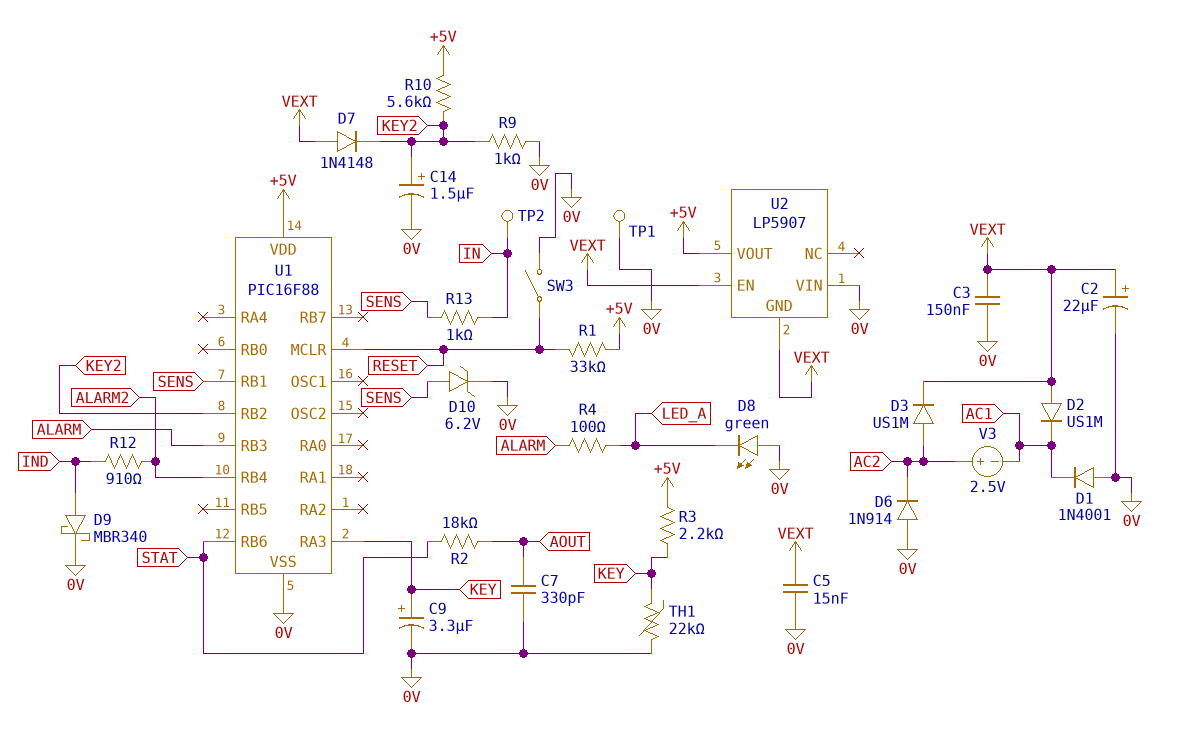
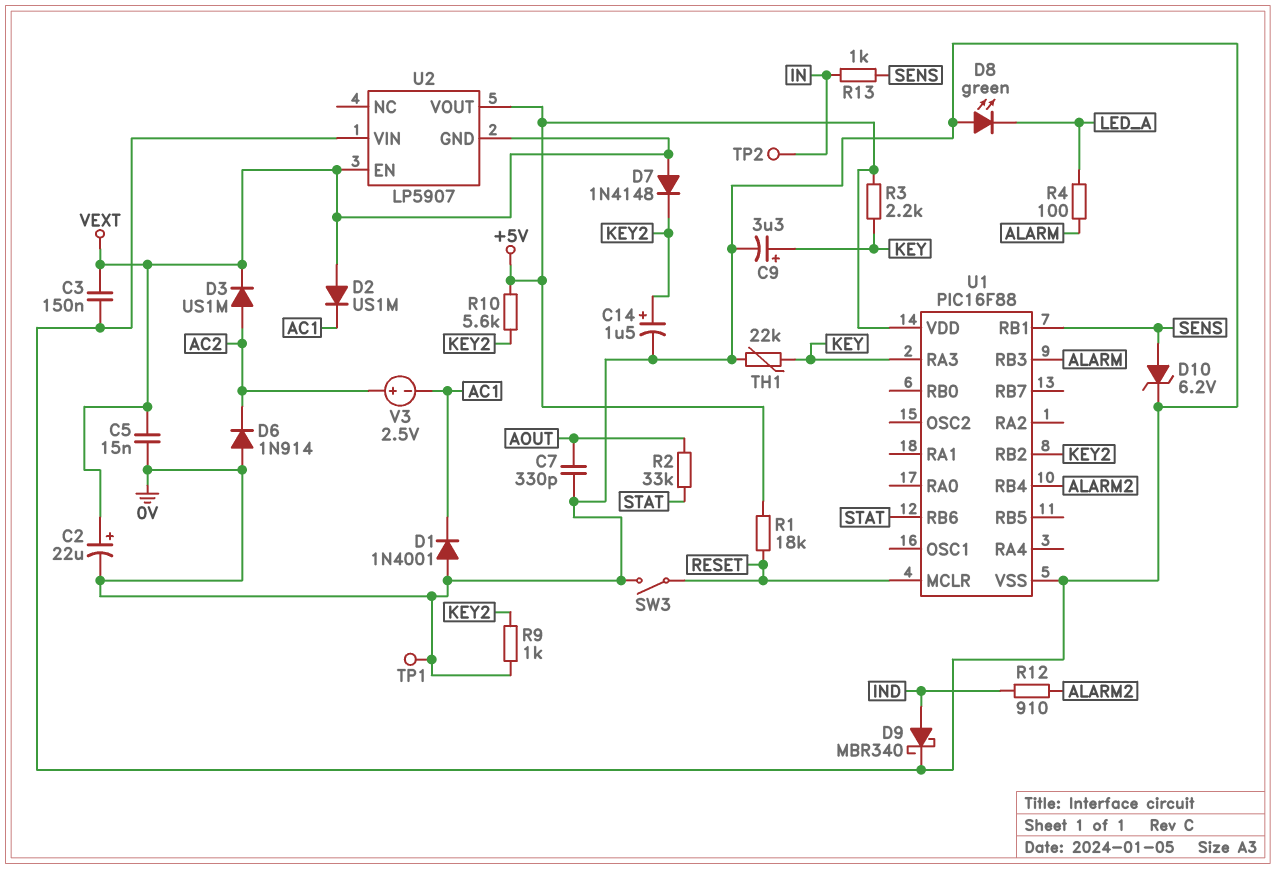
R1: 33k (+5V, RESET) -> 18k (+5V, RESET)
R2: 18k (AOUT, STAT) -> 33k (AOUT, STAT)

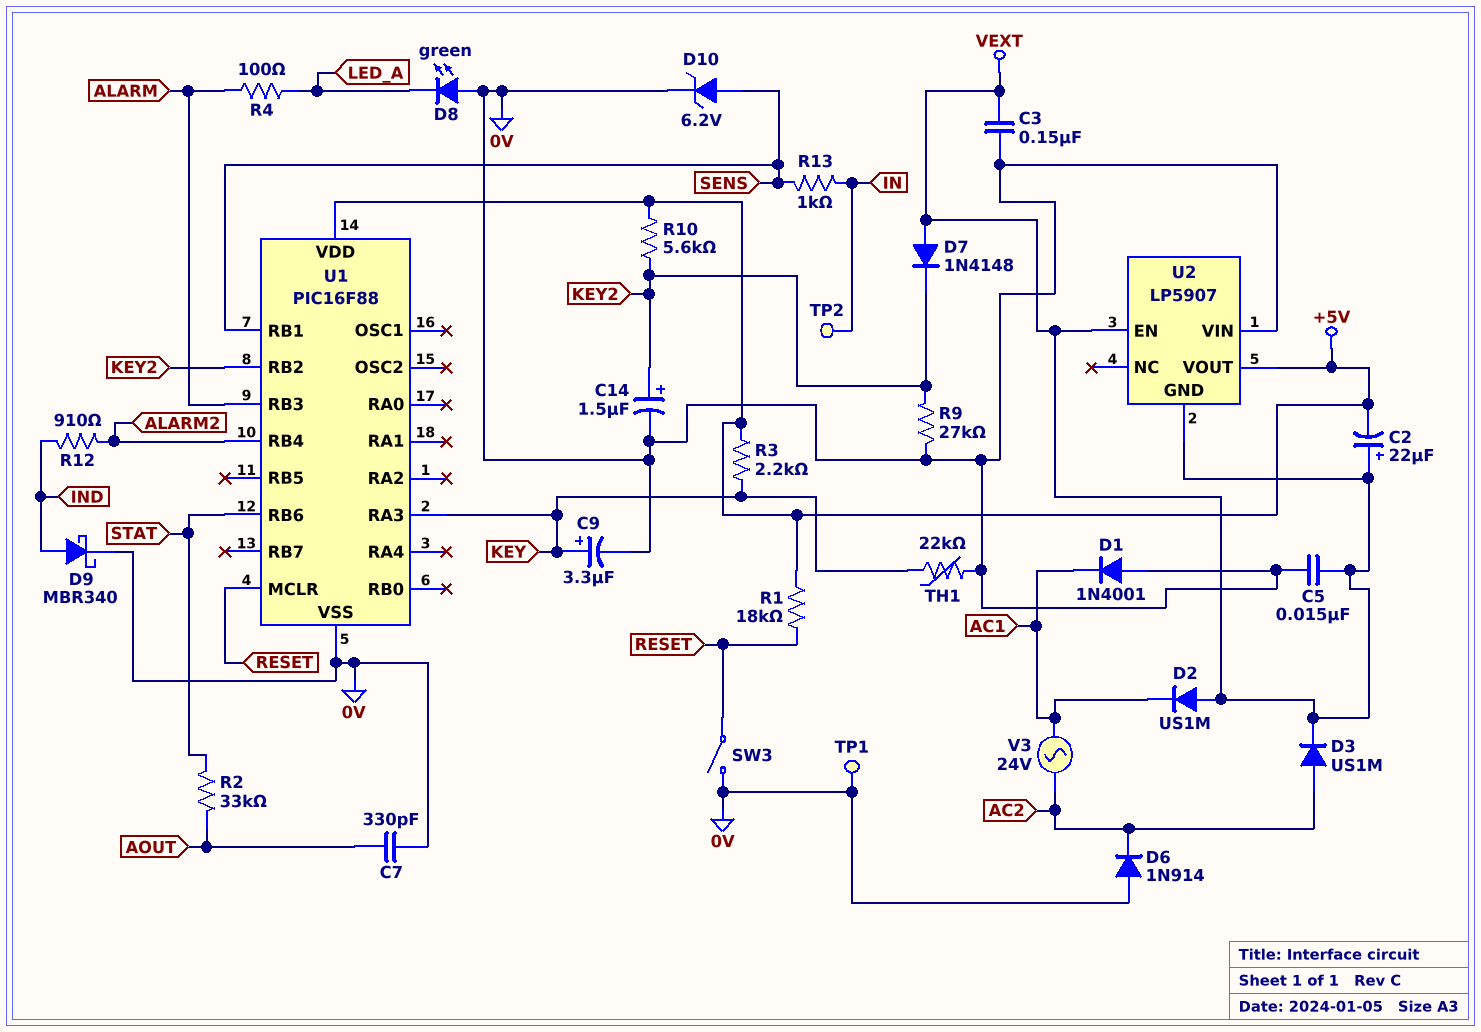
C2: 22uF (plus VEXT, minus 0V) -> 22uF (plus VEXT, minus +5V)
R9: 1k (0V, KEY2) -> 27k (0V, KEY2)
V3: 2.5V (plus AC2, minus AC1) -> AC 24V (AC1, AC2)

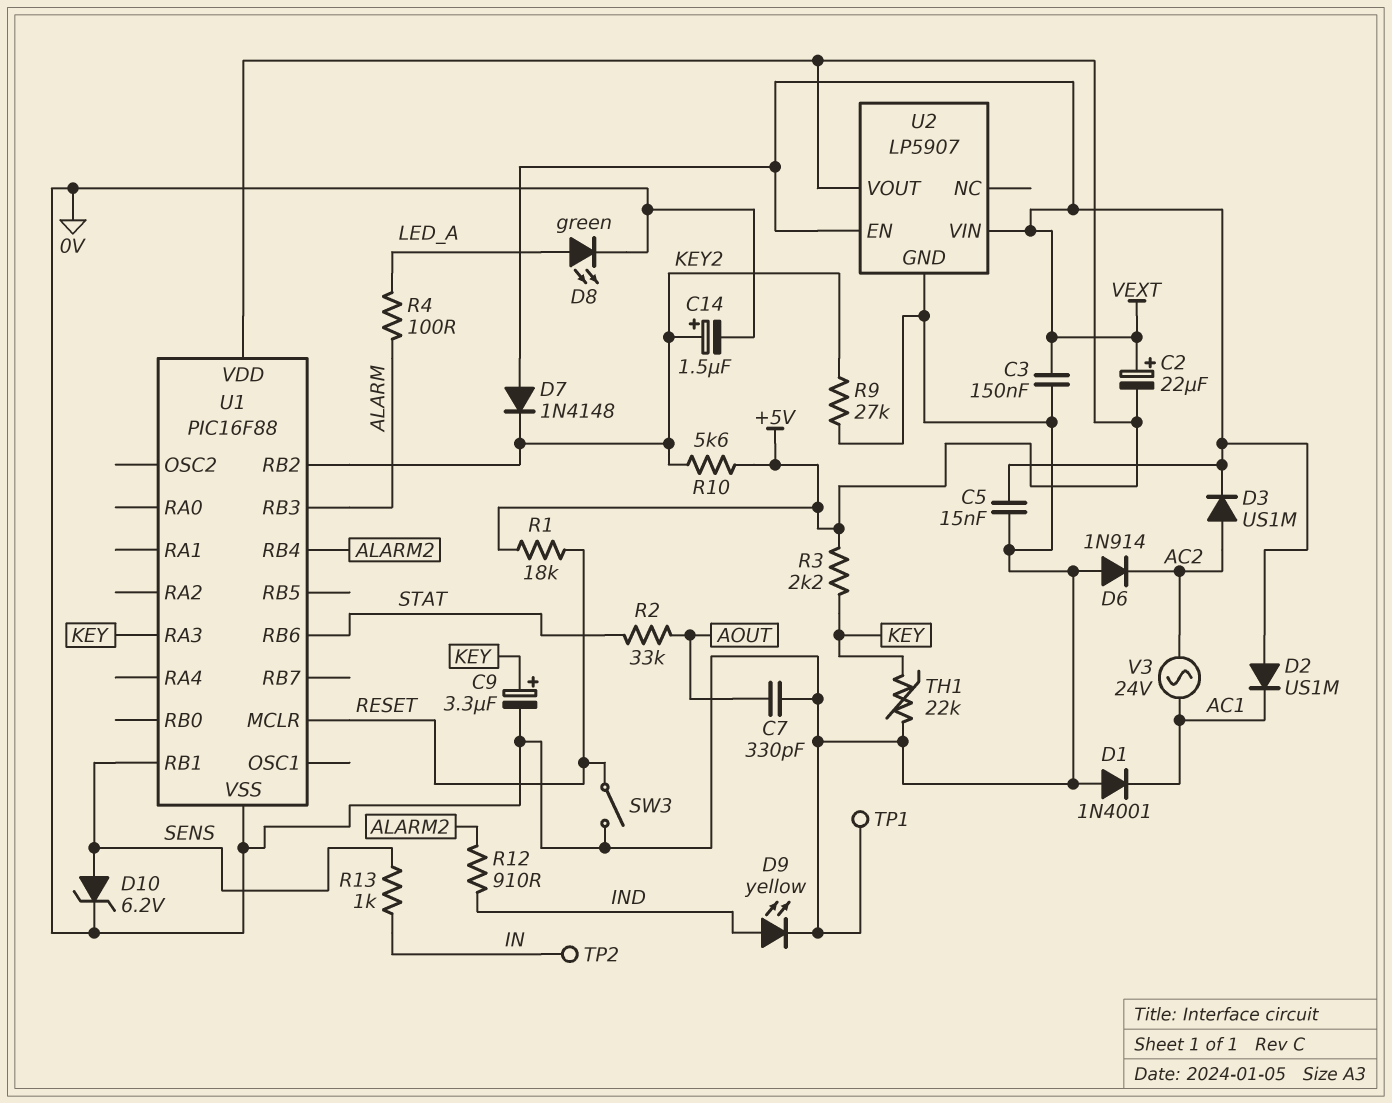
D8: LED green (A 0V, K LED_A) -> LED green (A LED_A, K 0V)
D9: schottky MBR340 (A IND, K 0V) -> LED yellow (A IND, K 0V)
U2 pin GND: VEXT -> 0V
U2 pin VIN: 0V -> VEXT

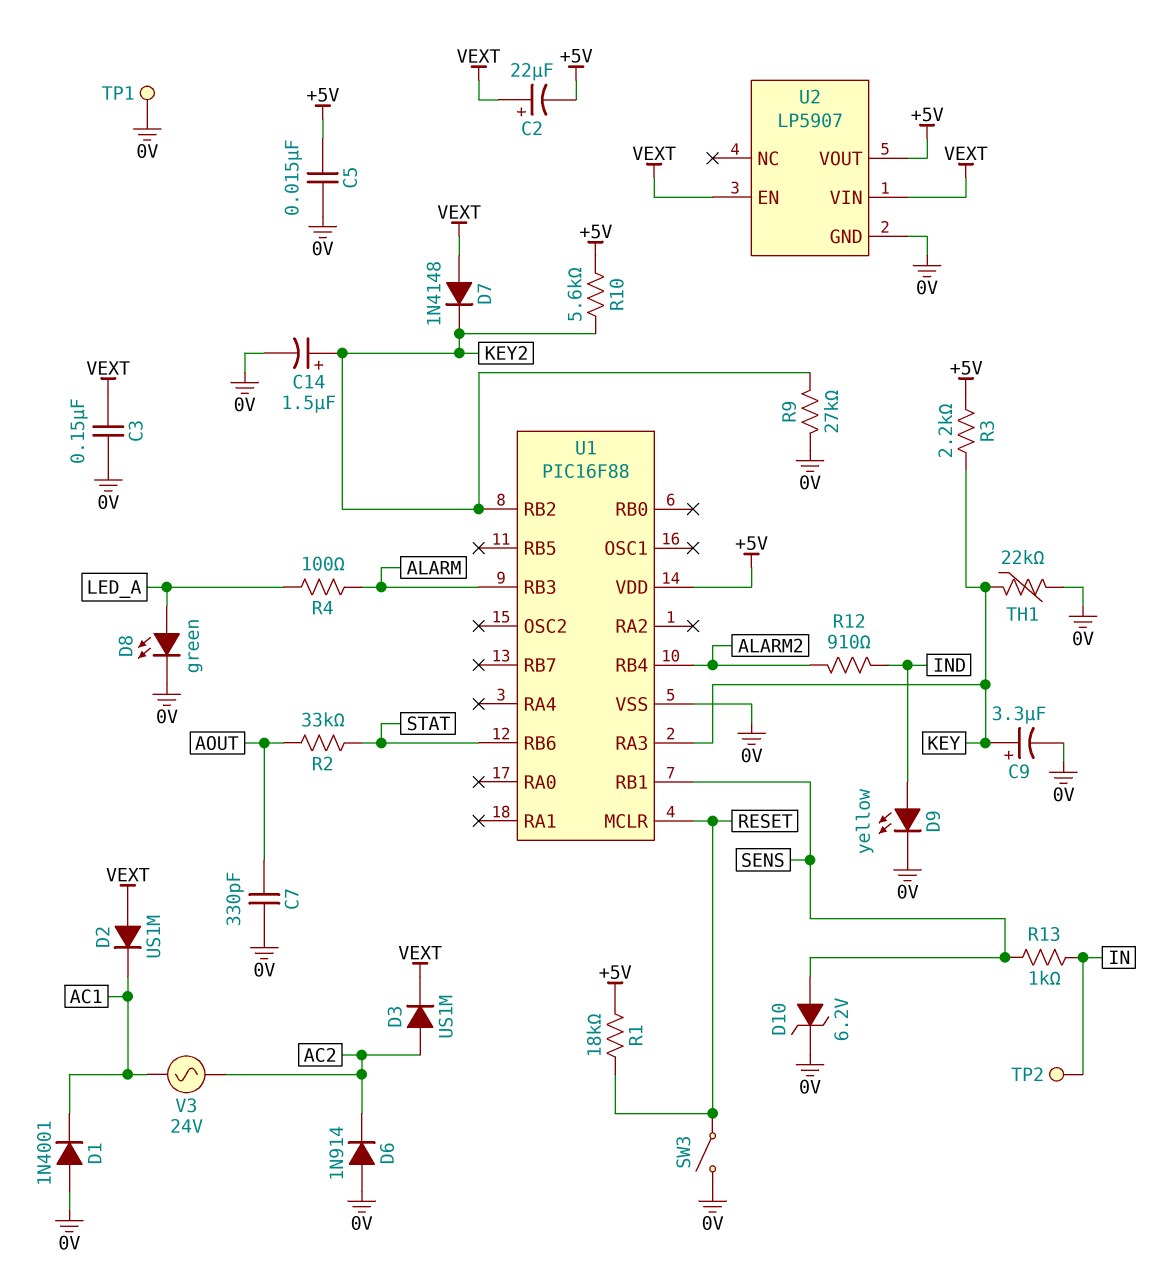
C5: 15nF (0V, VEXT) -> 15nF (+5V, 0V)

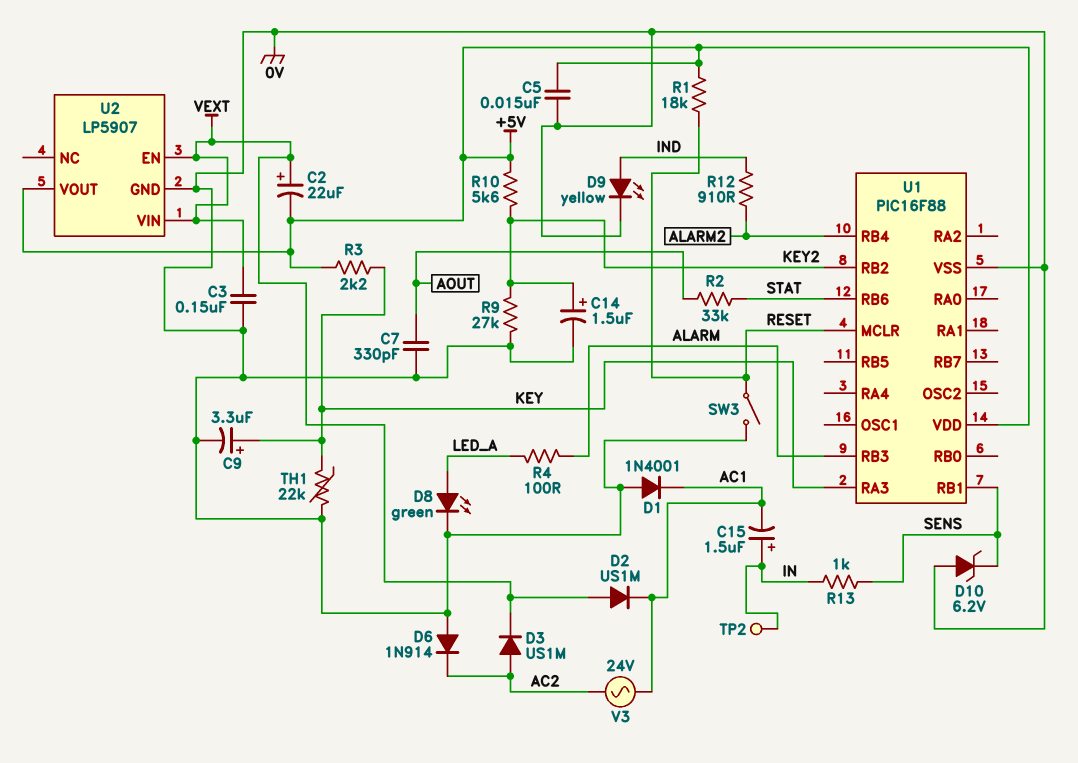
C15: none -> 1.5uF (plus IN, minus AC1)
D7: diode 1N4148 (A VEXT, K KEY2) -> none
D10: zener 6.2V (A SENS, K 0V) -> zener 6.2V (A 0V, K SENS)
TP1: test point (0V) -> none

